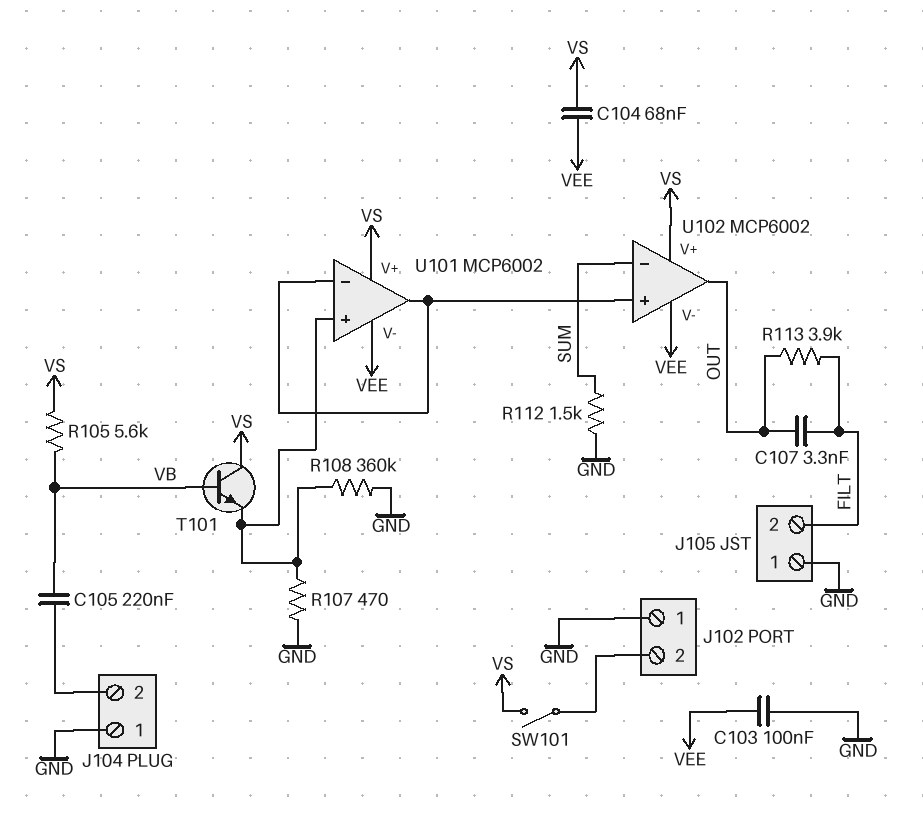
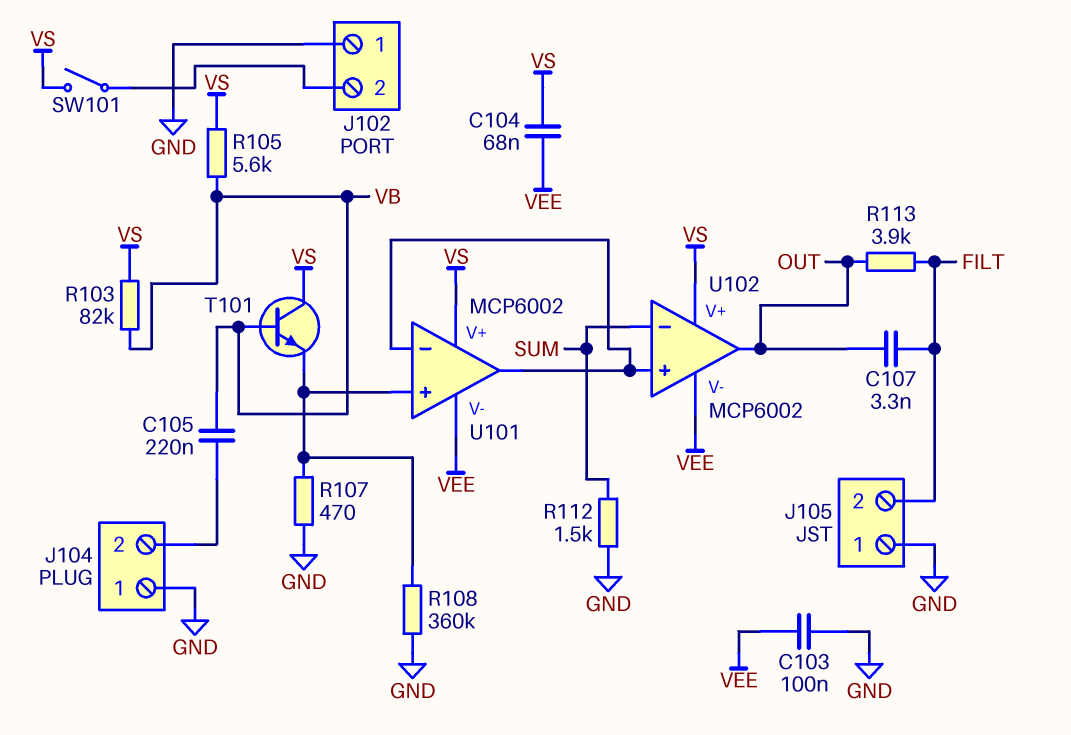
R103: none -> 82k (VB, VS)

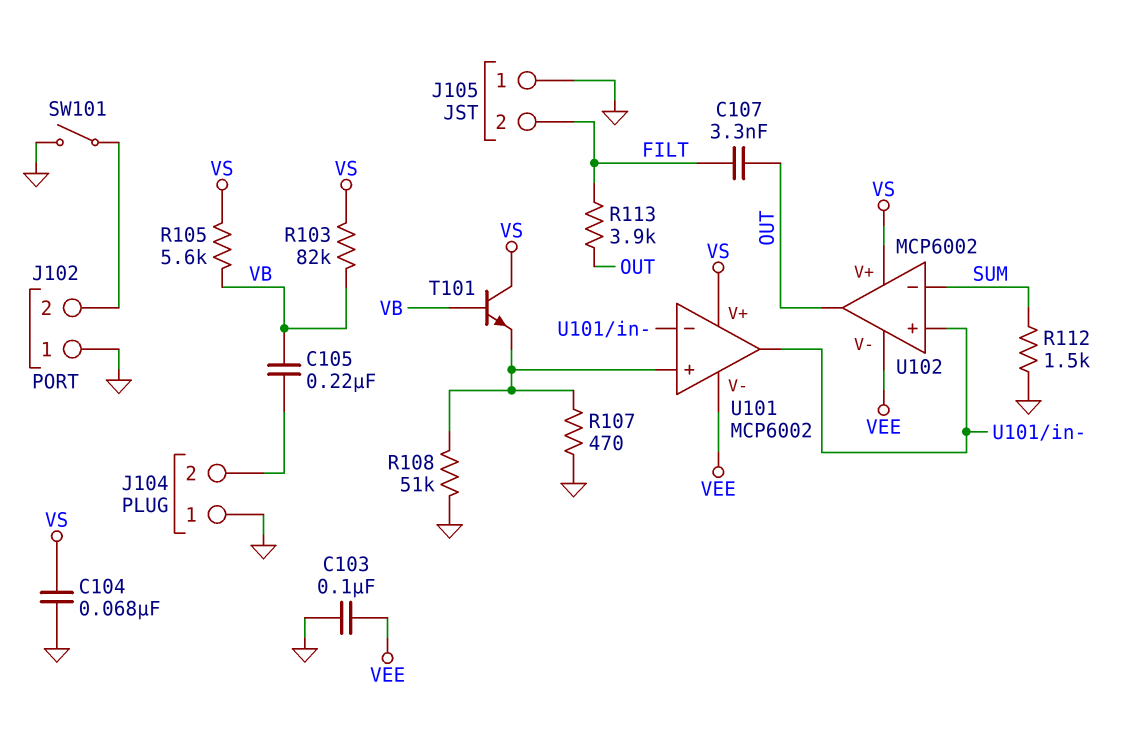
C104: 68nF (VEE, VS) -> 68nF (GND, VS)
R108: 360k (GND, U101/in+) -> 51k (GND, U101/in+)
SW101: switch (J102/2, VS) -> switch (GND, J102/2)

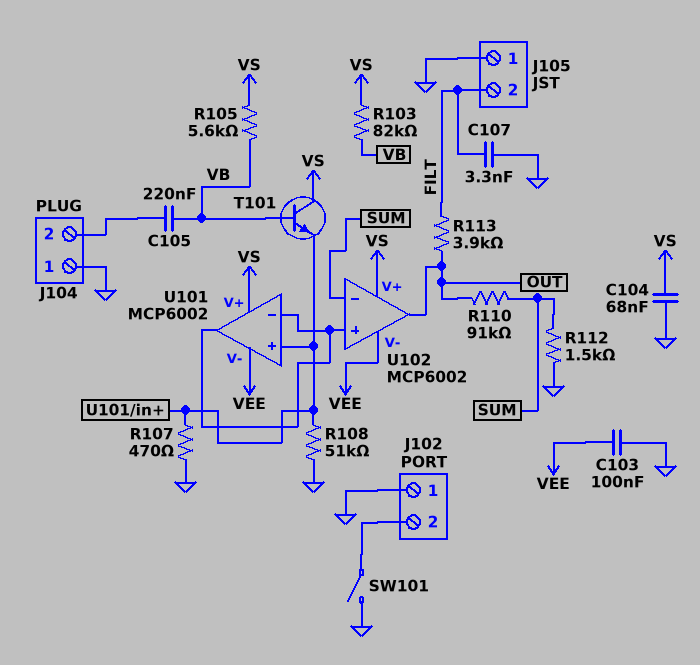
C107: 3.3nF (FILT, OUT) -> 3.3nF (FILT, GND)
R110: none -> 91k (OUT, SUM)

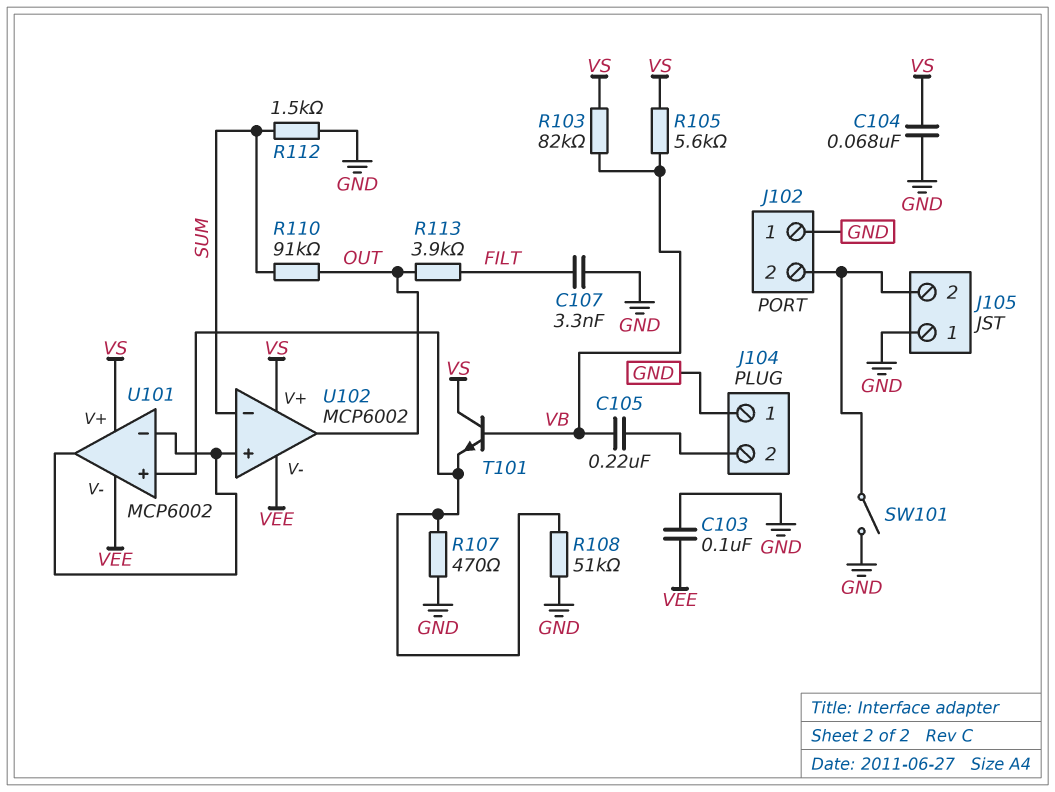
J105 pin 2: FILT -> J102/2

